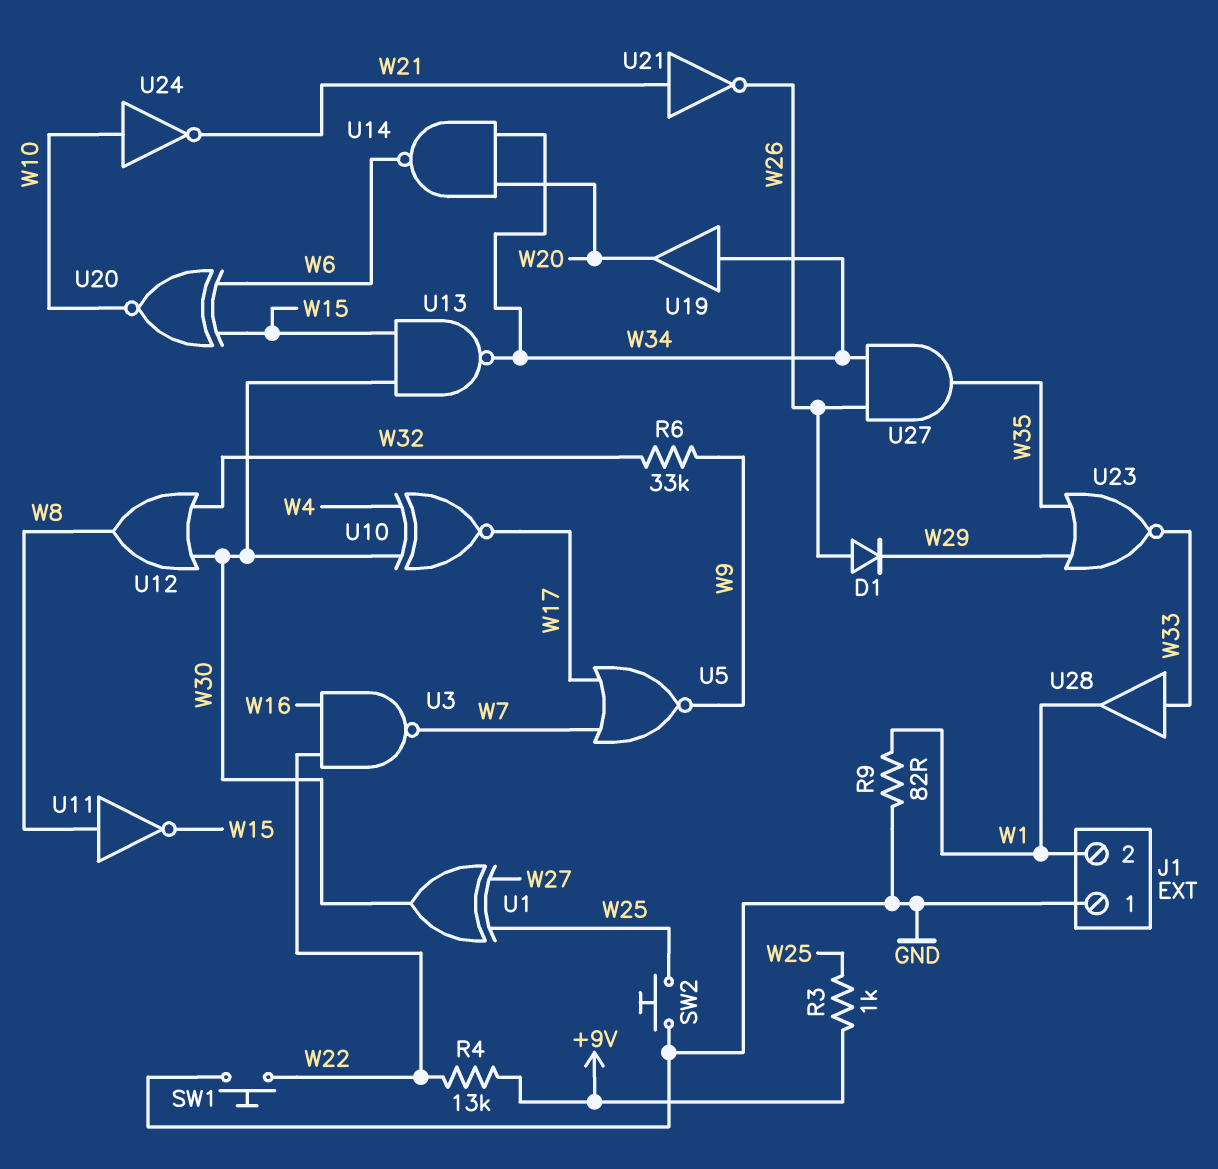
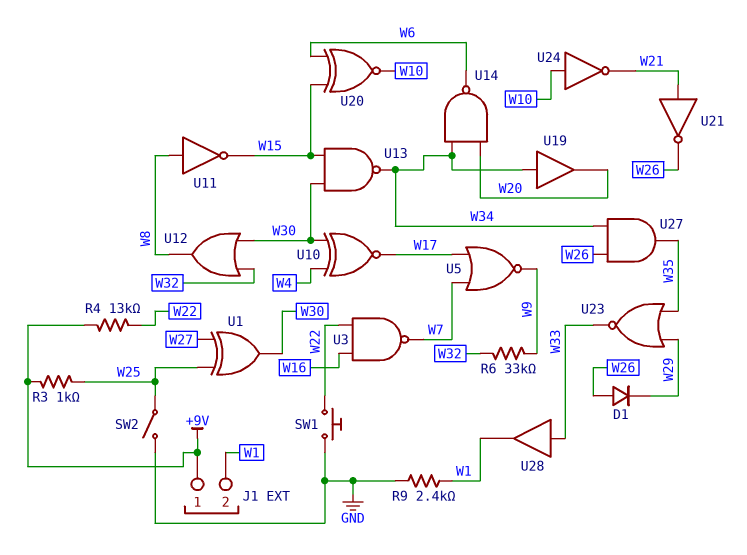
J1 pin 1: GND -> +9V
R9: 82 (GND, W1) -> 2.4k (GND, W1)
SW2: button (GND, W25) -> switch (GND, W25)

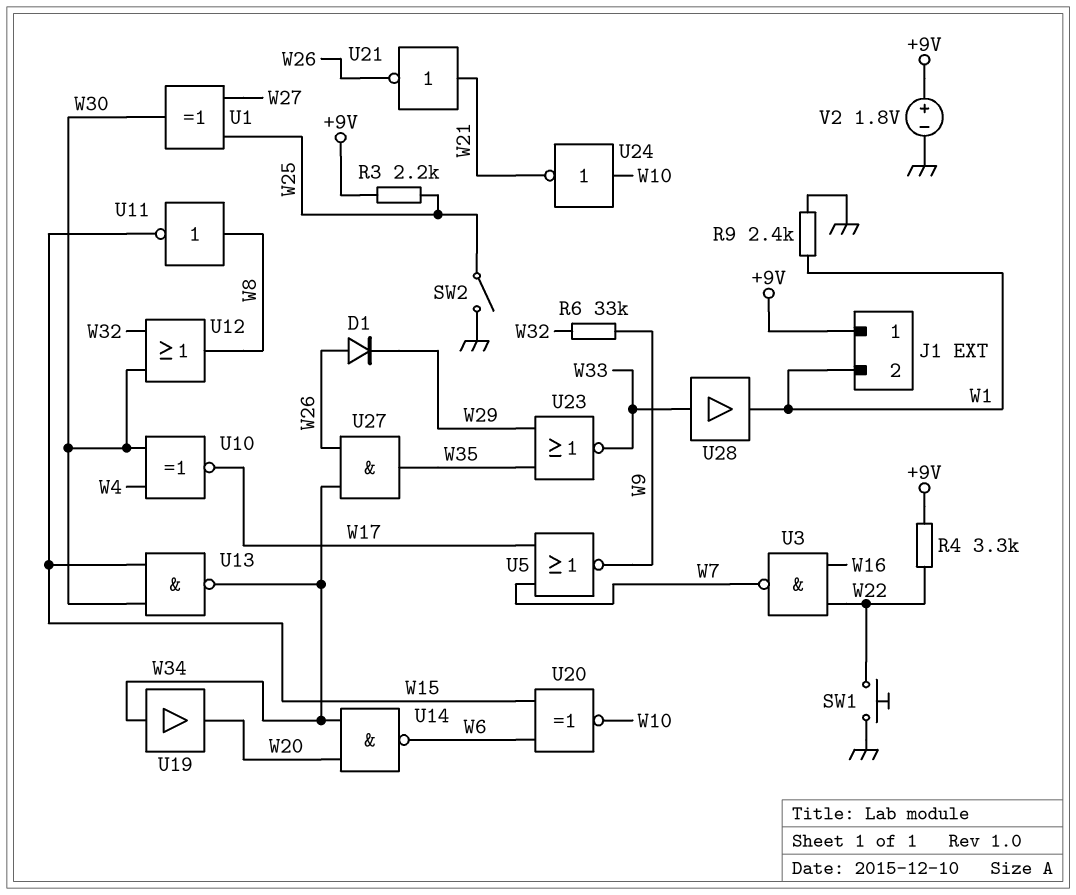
R3: 1k (+9V, W25) -> 2.2k (+9V, W25)
R4: 13k (+9V, W22) -> 3.3k (+9V, W22)
V2: none -> 1.8V (plus +9V, minus GND)

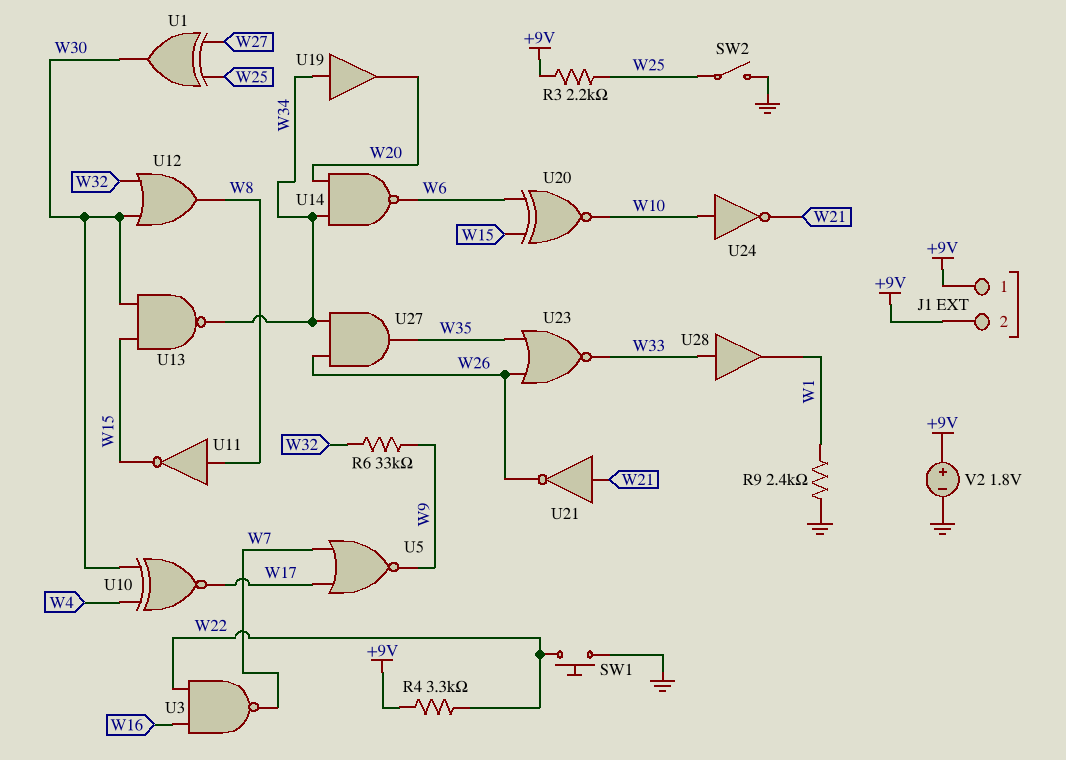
D1: diode (A W26, K W29) -> none
J1 pin 2: W1 -> +9V
U23: NOR (in W29, in W35, out W33) -> NOR (in W26, in W35, out W33)

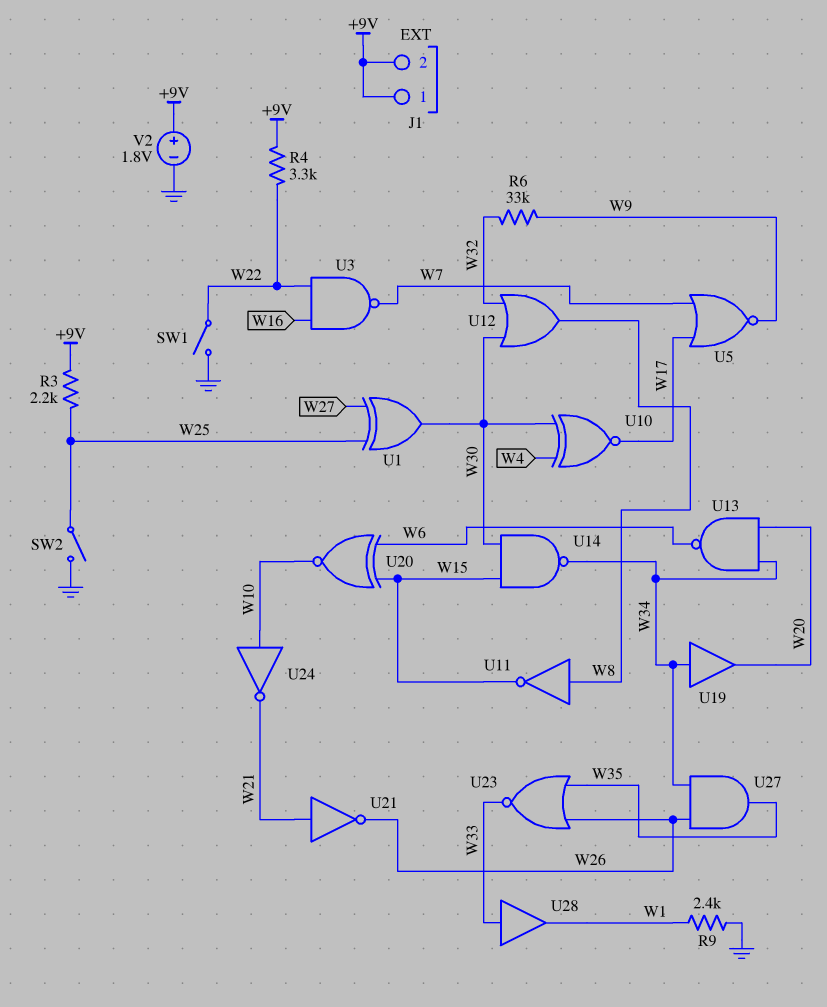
SW1: button (GND, W22) -> switch (GND, W22)
U13: NAND (in W15, in W30, out W34) -> NAND (in W20, in W34, out W6)
U14: NAND (in W20, in W34, out W6) -> NAND (in W15, in W30, out W34)

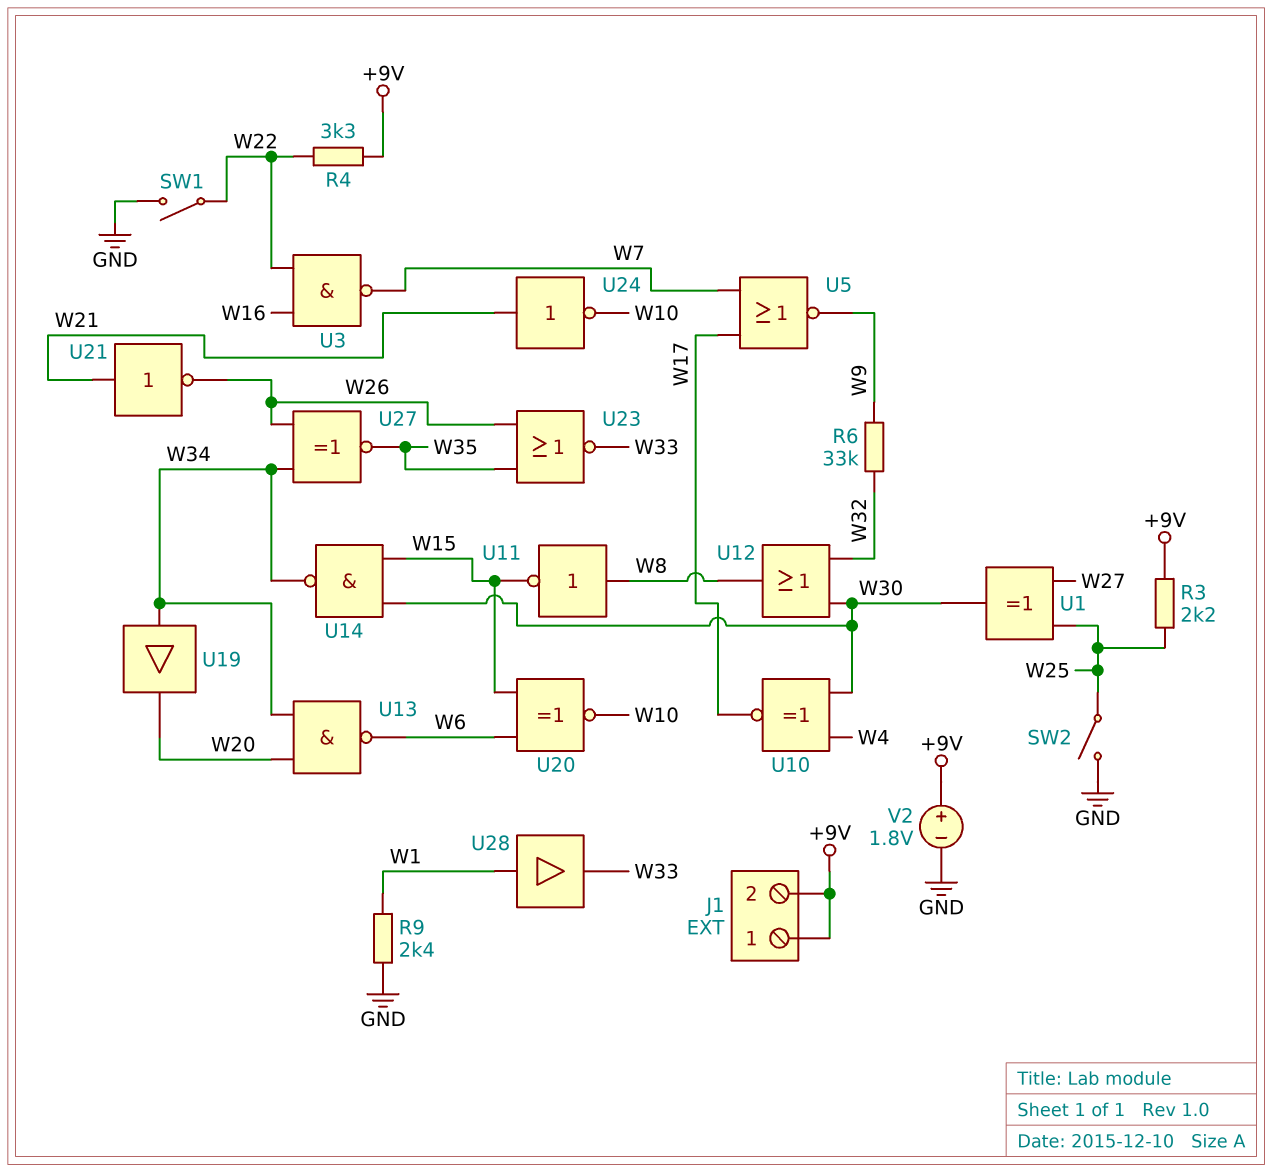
U24: NOT (in W10, out W21) -> NOT (in W21, out W10)
U27: AND (in W26, in W34, out W35) -> XNOR (in W26, in W34, out W35)
U28: buffer (in W33, out W1) -> buffer (in W1, out W33)

